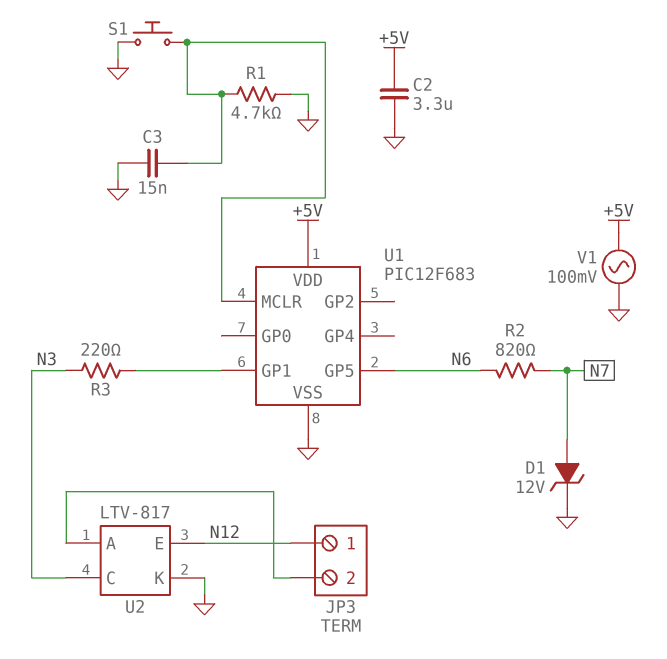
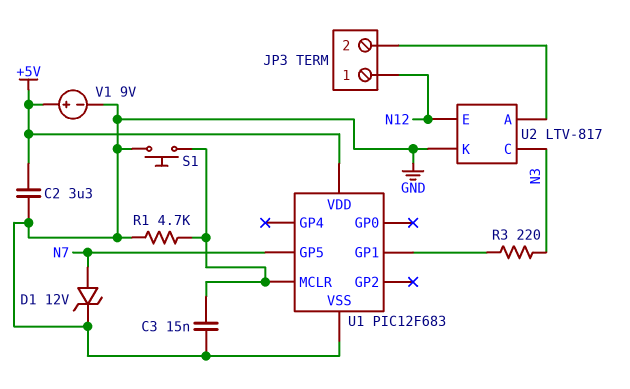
R2: 820 (N6, N7) -> none
U1 pin GP5: N6 -> N7
V1: AC 100mV (+5V, GND) -> 9V (plus +5V, minus GND)

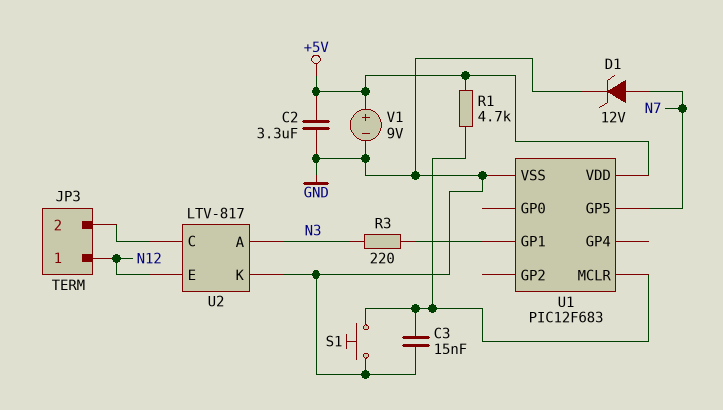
R1: 4.7k (GND, U1/MCLR) -> 4.7k (+5V, U1/MCLR)
U2 pin A: JP3/2 -> N3
U2 pin C: N3 -> JP3/2

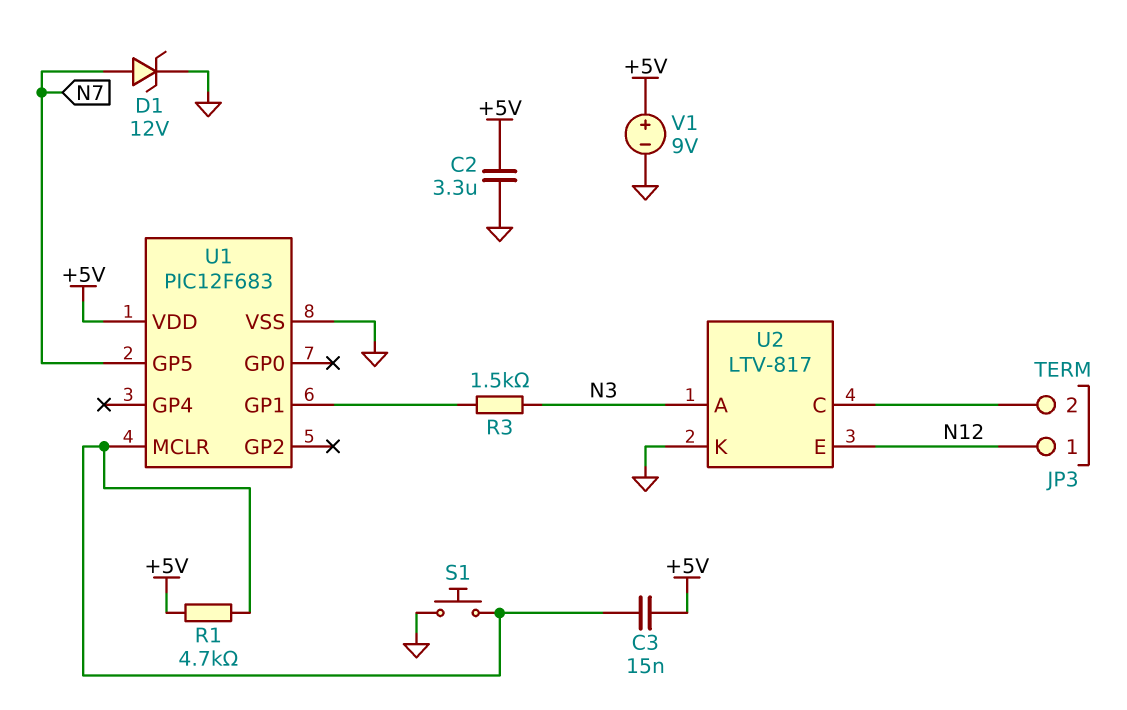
C3: 15nF (GND, U1/MCLR) -> 15nF (+5V, U1/MCLR)
R3: 220 (N3, U1/GP1) -> 1.5k (N3, U1/GP1)

